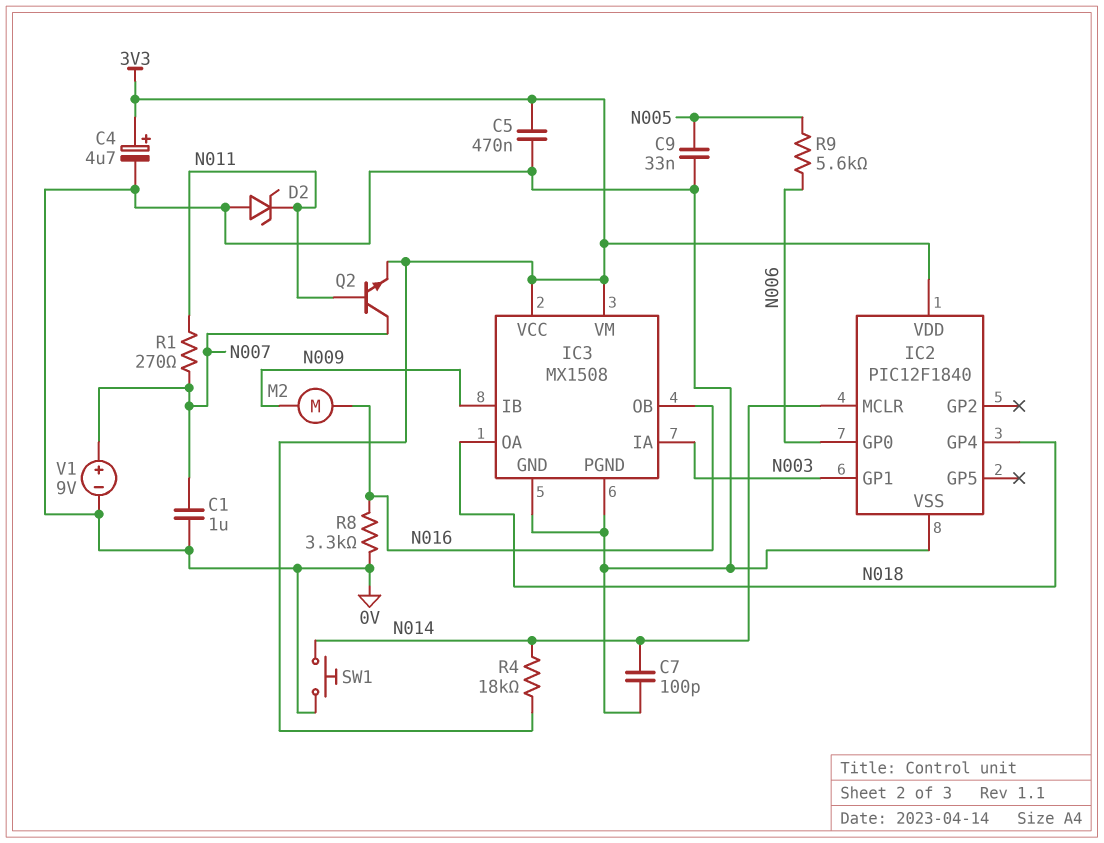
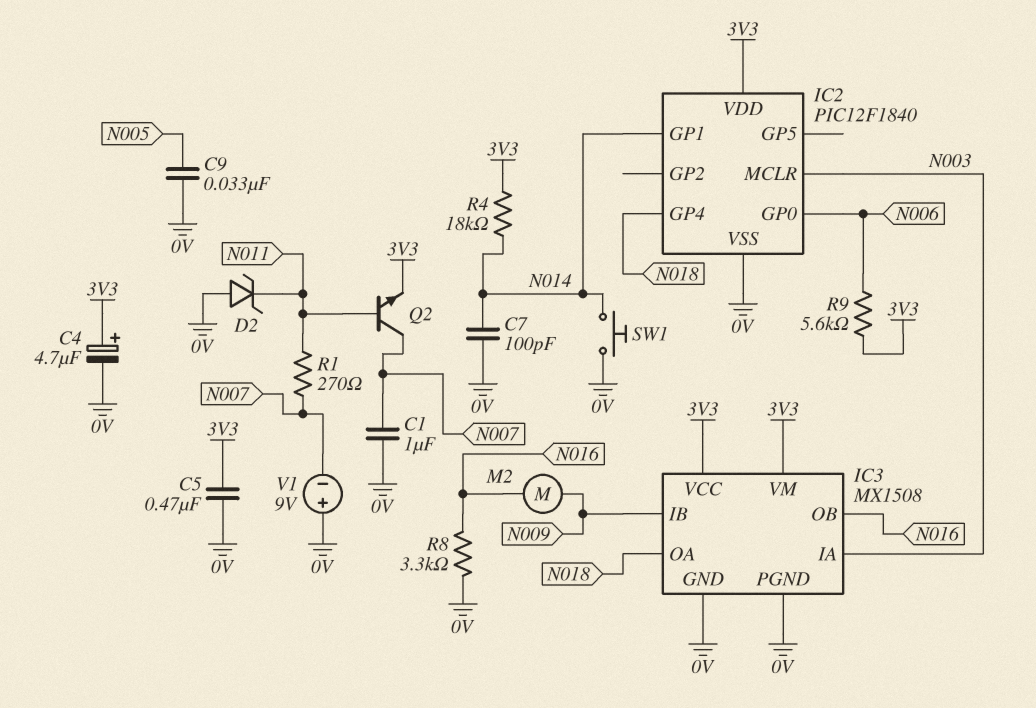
IC2 pin GP1: N003 -> N014
IC2 pin MCLR: N014 -> N003
R9: 5.6k (N005, N006) -> 5.6k (3V3, N006)
V1: 9V (plus N007, minus 0V) -> 9V (plus 0V, minus N007)

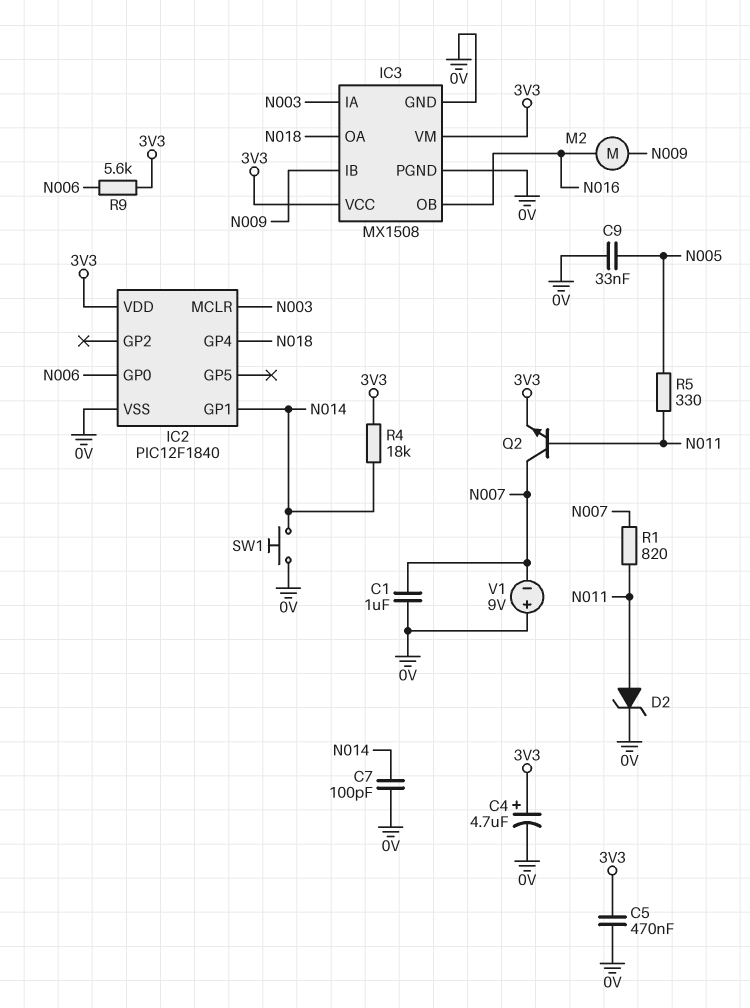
D2: zener (A 0V, K N011) -> zener (A N011, K 0V)
R1: 270 (N007, N011) -> 820 (N007, N011)
R5: none -> 330 (N005, N011)
R8: 3.3k (0V, N016) -> none

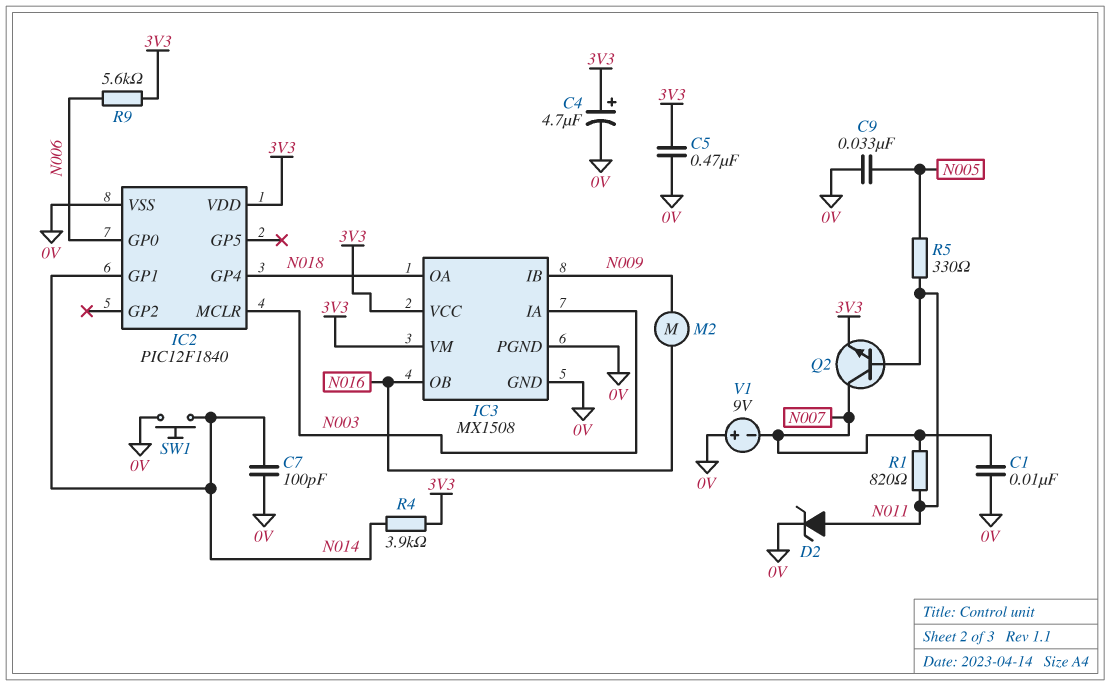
C1: 1uF (0V, N007) -> 10nF (0V, N007)
R4: 18k (3V3, N014) -> 3.9k (3V3, N014)

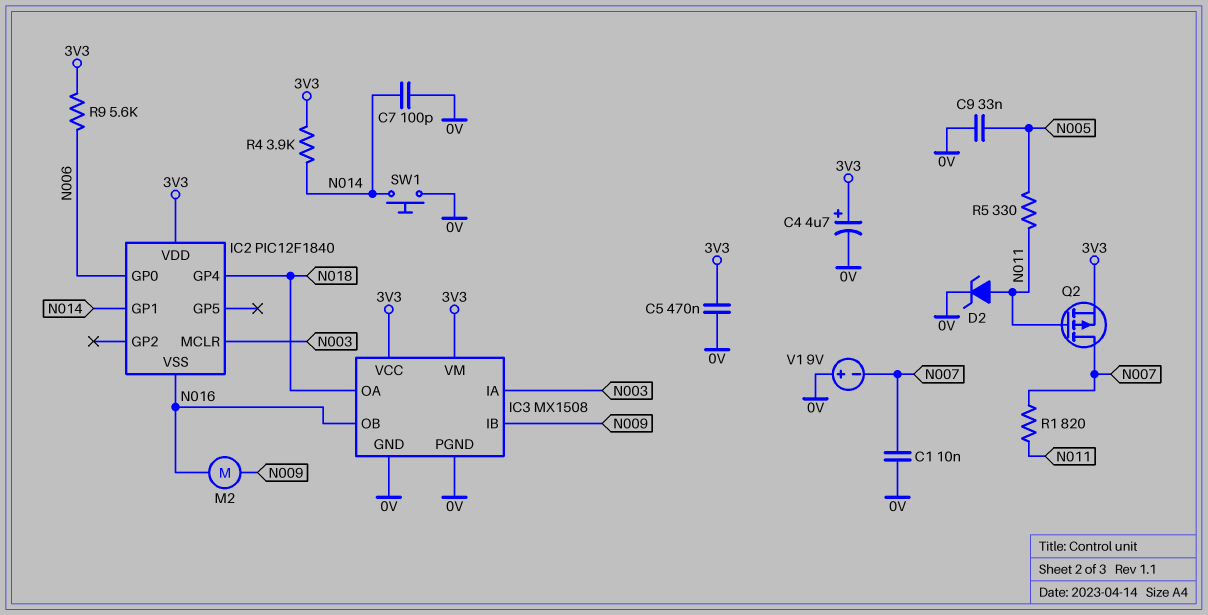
IC2 pin VSS: 0V -> N016
Q2: NPN (B N011, C N007, E 3V3) -> PMOS (G N011, D N007, S 3V3)

